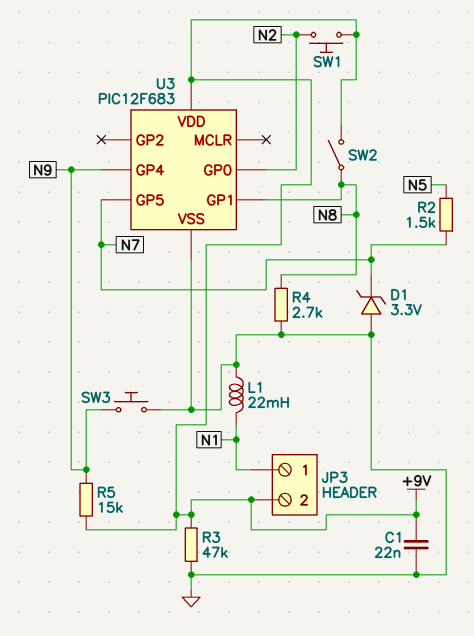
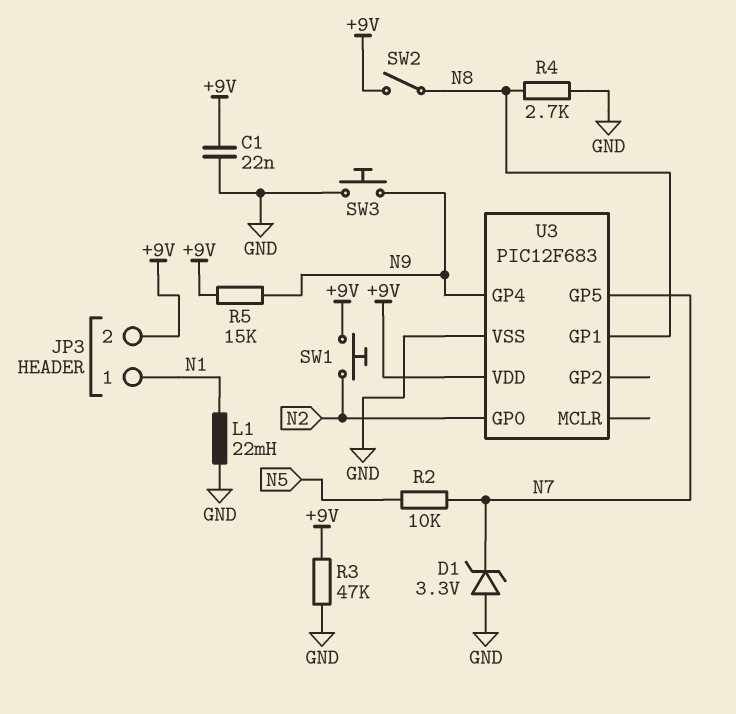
R2: 1.5k (N5, N7) -> 10k (N5, N7)

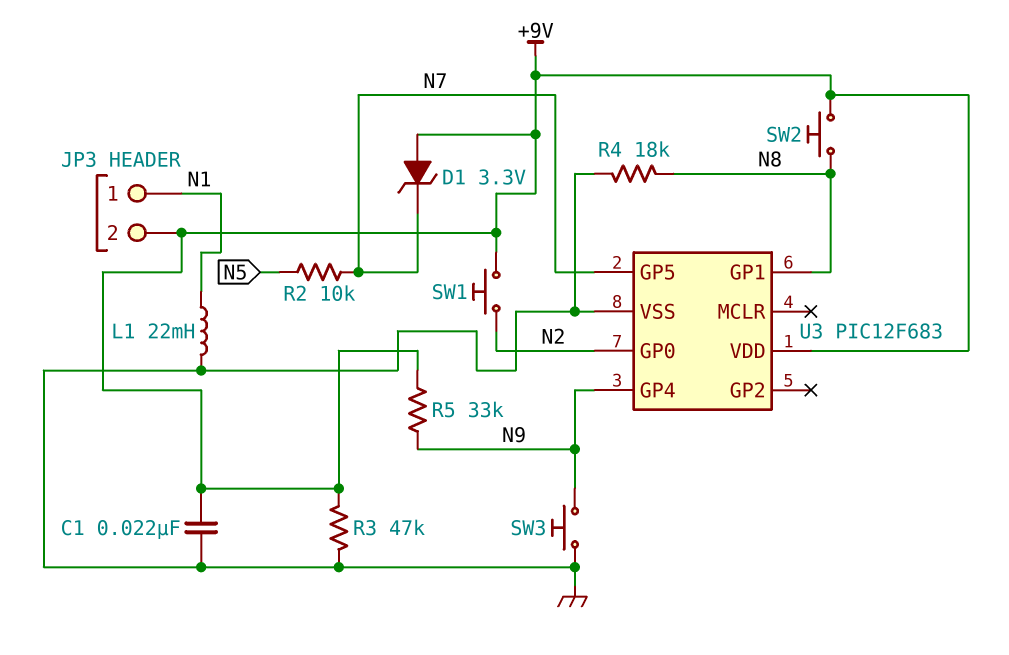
D1: zener 3.3V (A GND, K N7) -> zener 3.3V (A +9V, K N7)
R4: 2.7k (GND, N8) -> 18k (GND, N8)
R5: 15k (+9V, N9) -> 33k (+9V, N9)
SW2: switch (+9V, N8) -> button (+9V, N8)

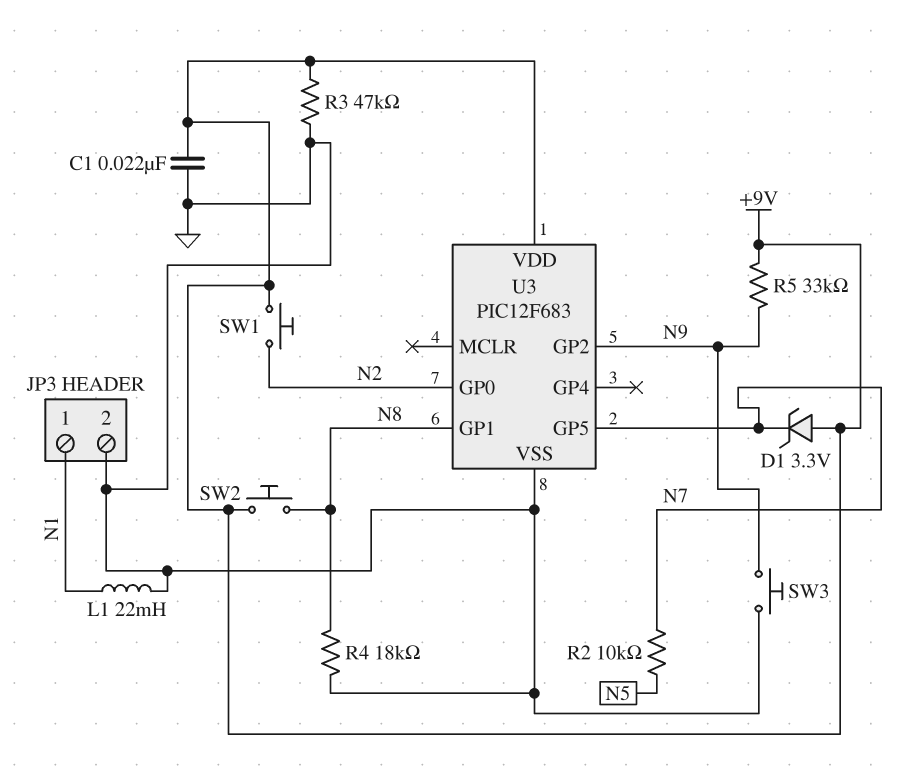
JP3 pin 2: +9V -> GND
U3 pin GP2: none -> N9
U3 pin GP4: N9 -> none

